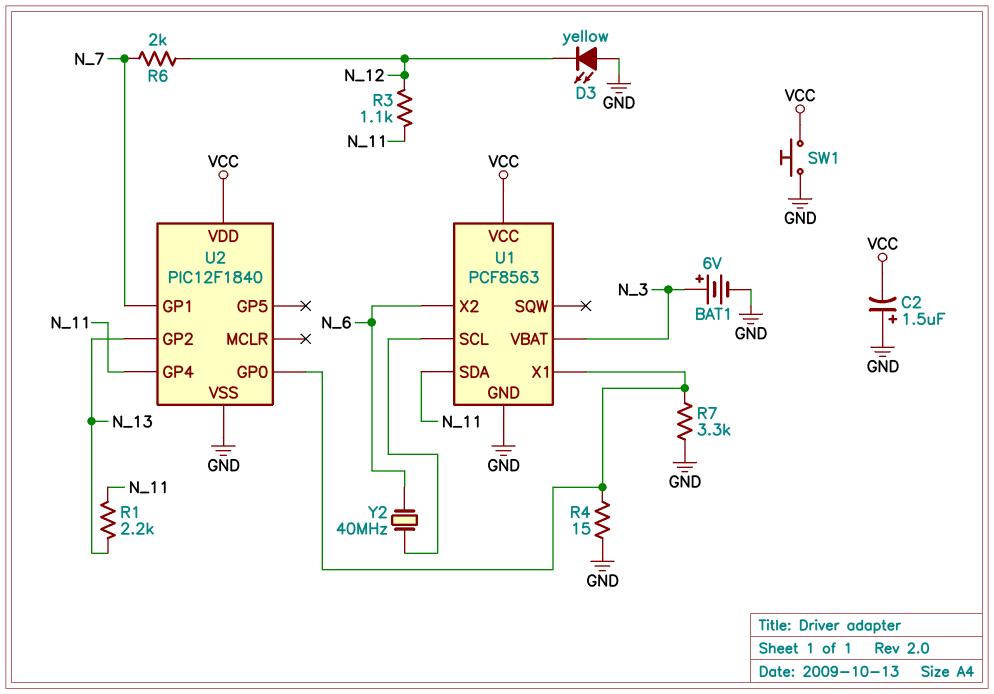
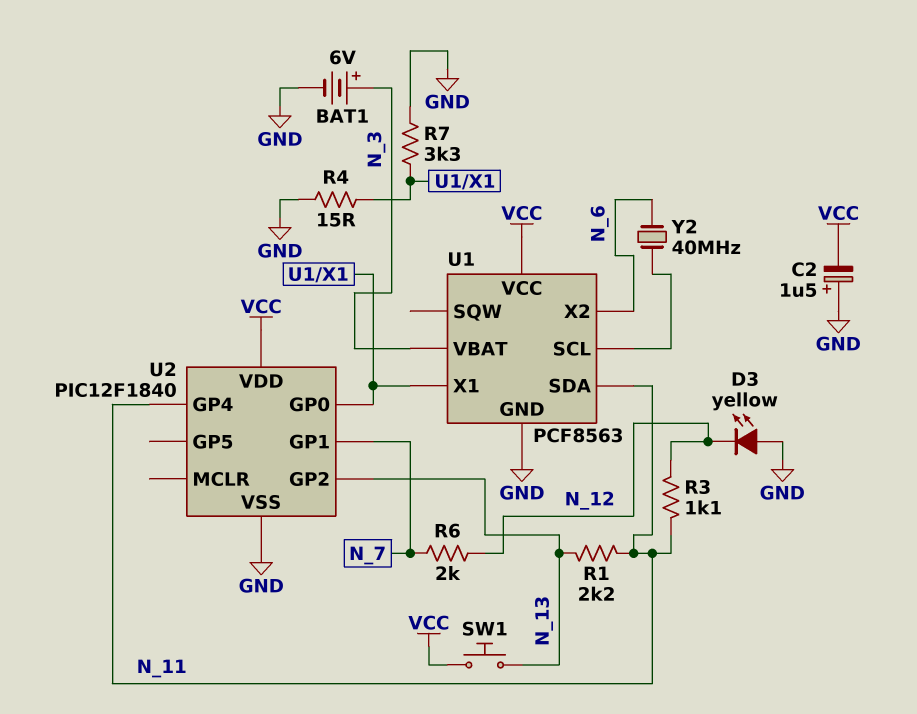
SW1: button (GND, VCC) -> button (N_13, VCC)

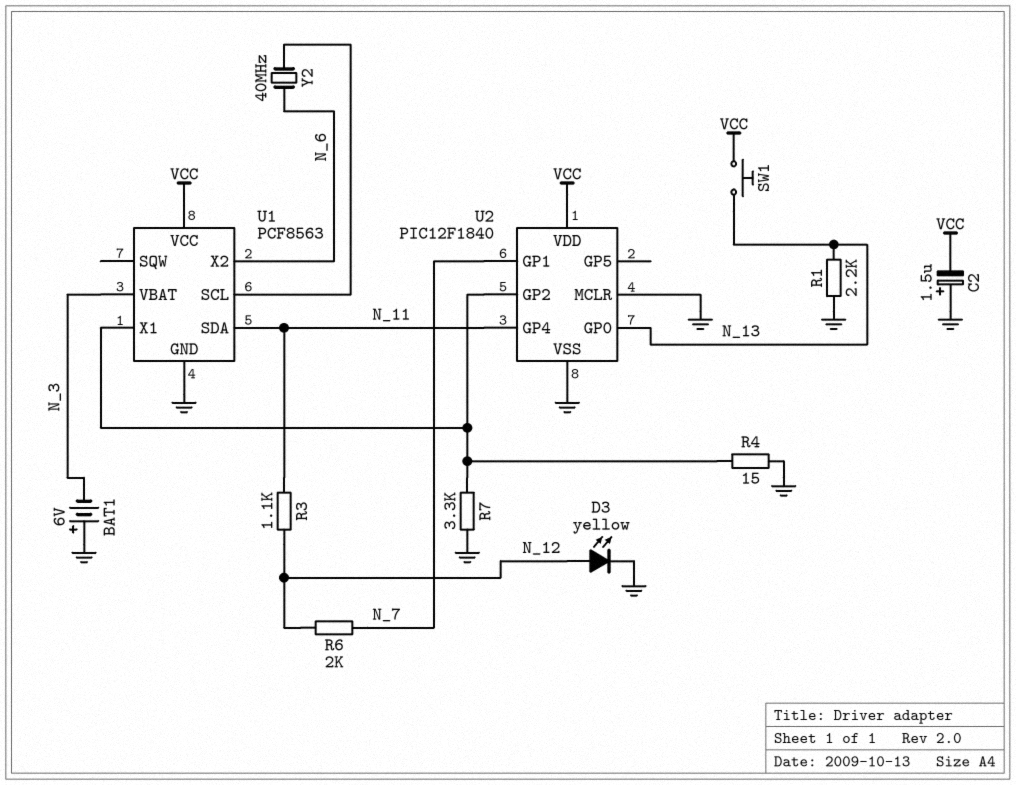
BAT1: 6V (plus N_3, minus GND) -> 6V (plus GND, minus N_3)
D3: LED yellow (A GND, K N_12) -> LED yellow (A N_12, K GND)
R1: 2.2k (N_11, N_13) -> 2.2k (GND, N_13)
U2 pin GP0: U1/X1 -> N_13
U2 pin GP2: N_13 -> U1/X1
U2 pin MCLR: none -> GND

